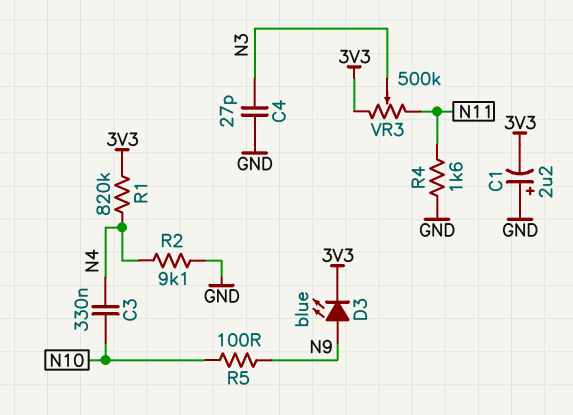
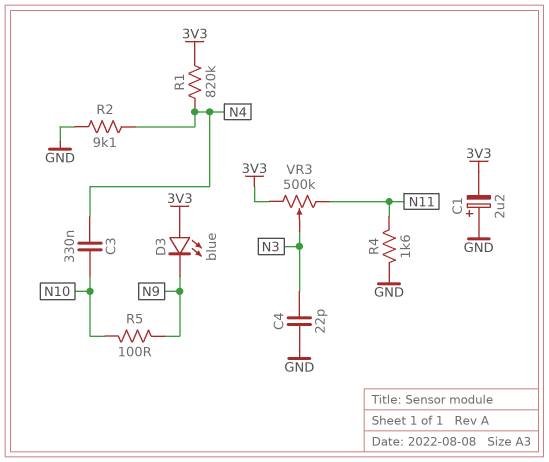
C4: 27pF (GND, N3) -> 22pF (GND, N3)
D3: LED blue (A N9, K 3V3) -> LED blue (A 3V3, K N9)

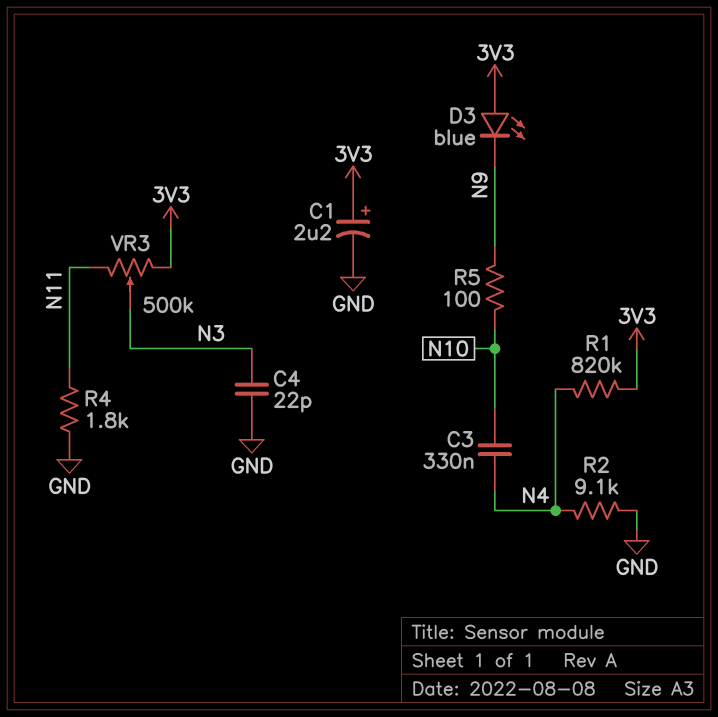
C1: 2.2uF (plus GND, minus 3V3) -> 2.2uF (plus 3V3, minus GND)
R4: 1.6k (GND, N11) -> 1.8k (GND, N11)

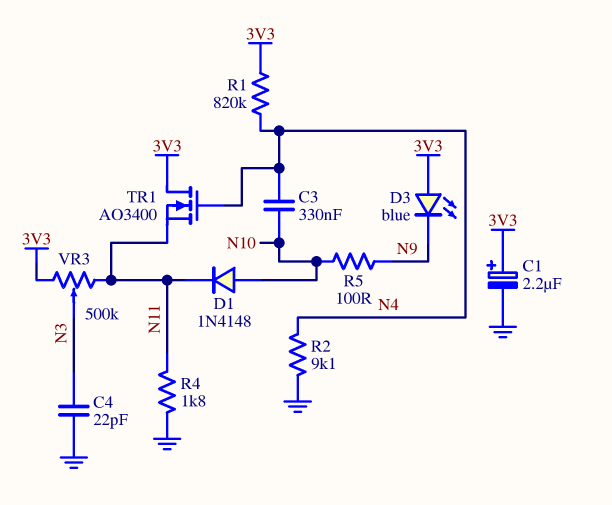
D1: none -> diode 1N4148 (A N10, K N11)
TR1: none -> NMOS AO3400 (G N4, D 3V3, S N11)

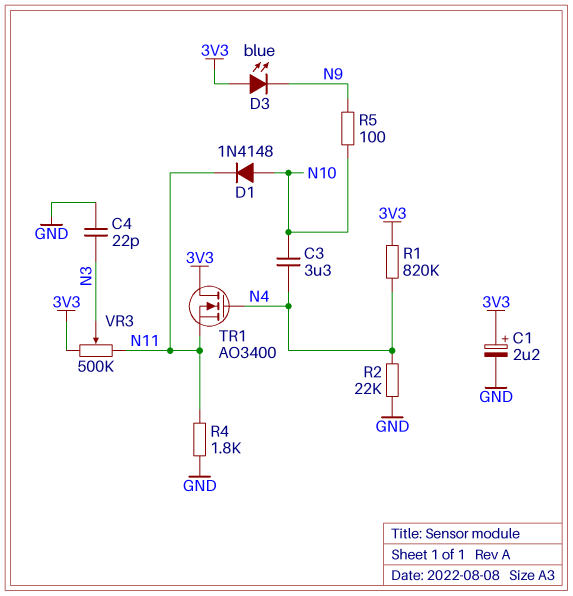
C3: 330nF (N4, N10) -> 3.3uF (N4, N10)
R2: 9.1k (GND, N4) -> 22k (GND, N4)

